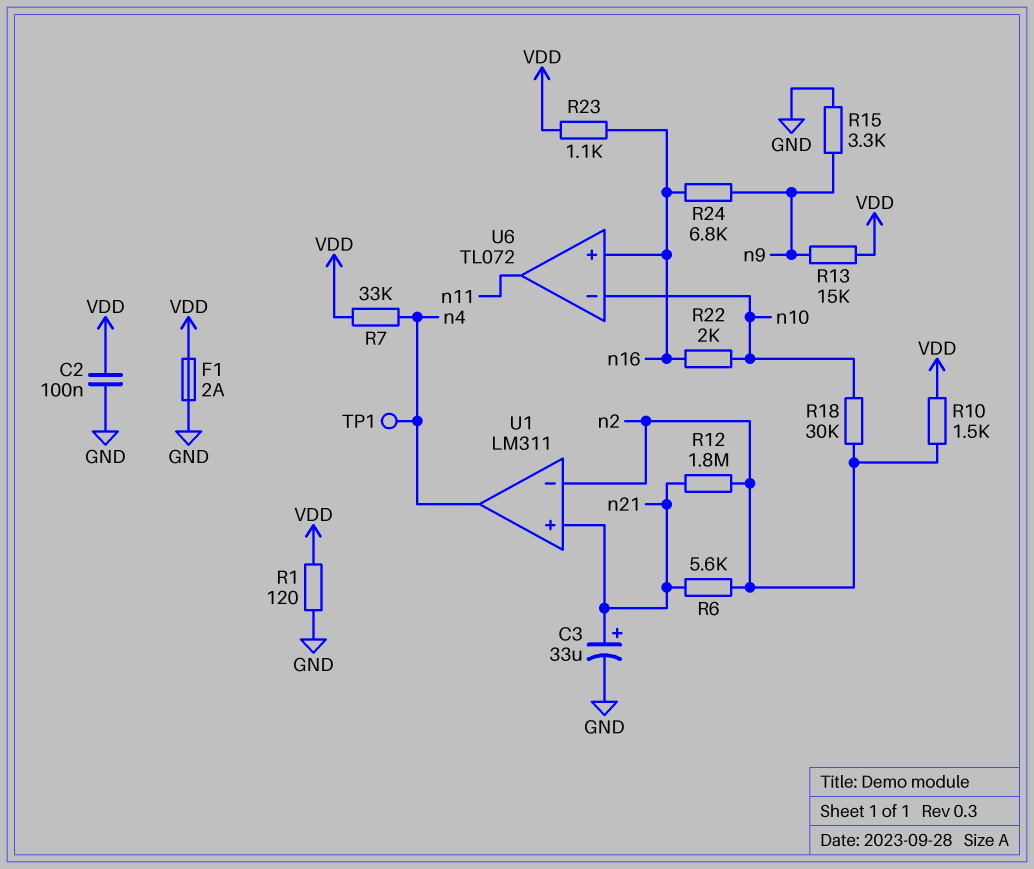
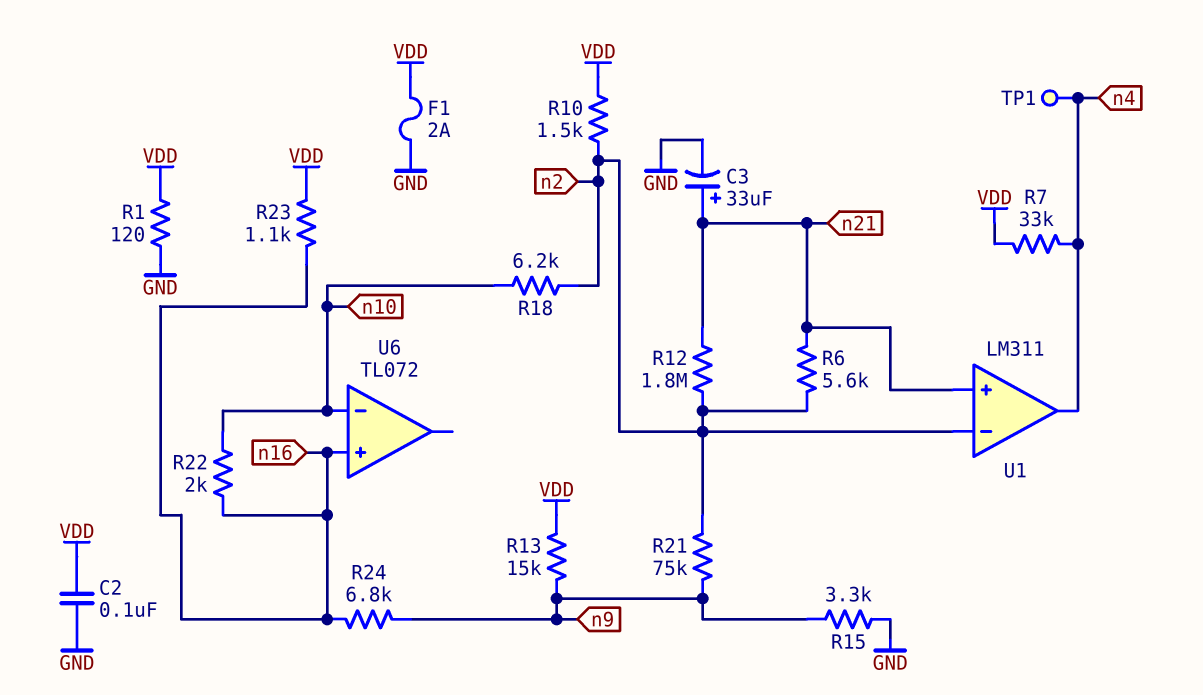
R18: 30k (n2, n10) -> 6.2k (n2, n10)
R21: none -> 75k (n2, n9)
U6 pin out: n11 -> none

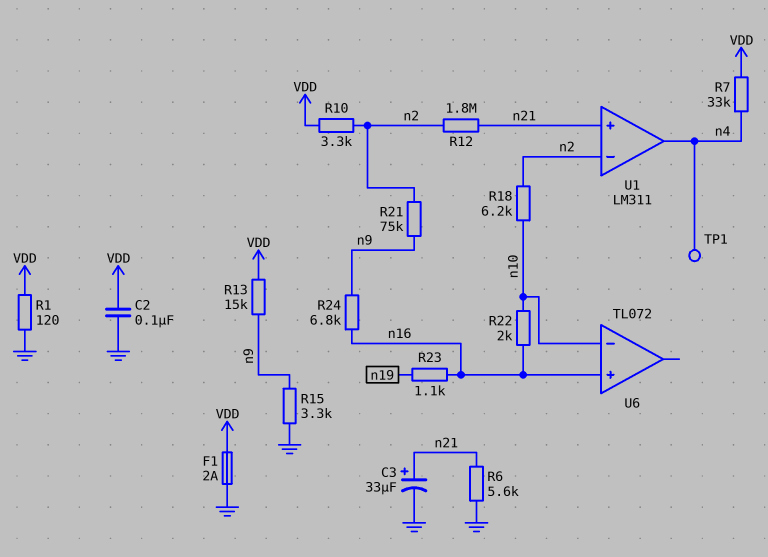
R6: 5.6k (n2, n21) -> 5.6k (GND, n21)
R10: 1.5k (VDD, n2) -> 3.3k (VDD, n2)
R23: 1.1k (VDD, n16) -> 1.1k (n16, n19)

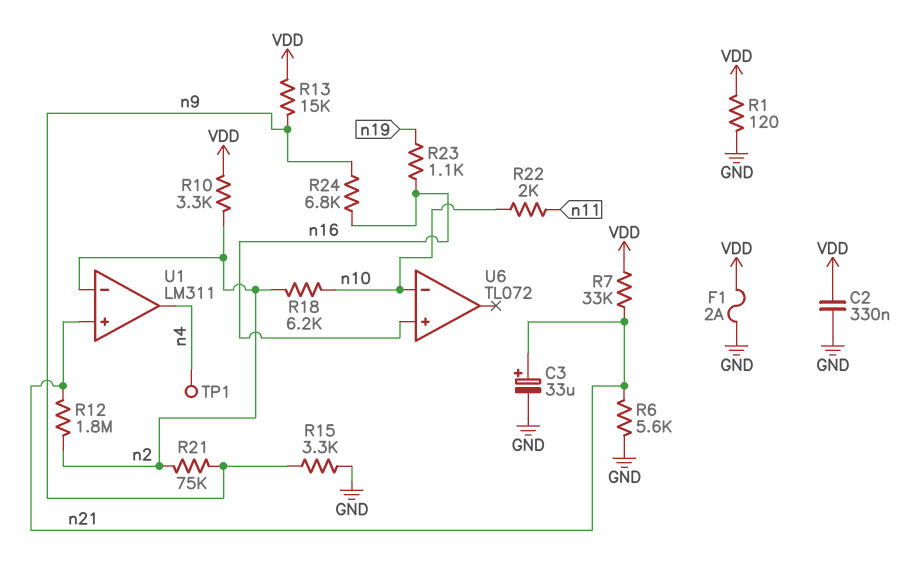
C2: 100nF (GND, VDD) -> 330nF (GND, VDD)
R7: 33k (VDD, n4) -> 33k (VDD, n21)
R22: 2k (n10, n16) -> 2k (n10, n11)

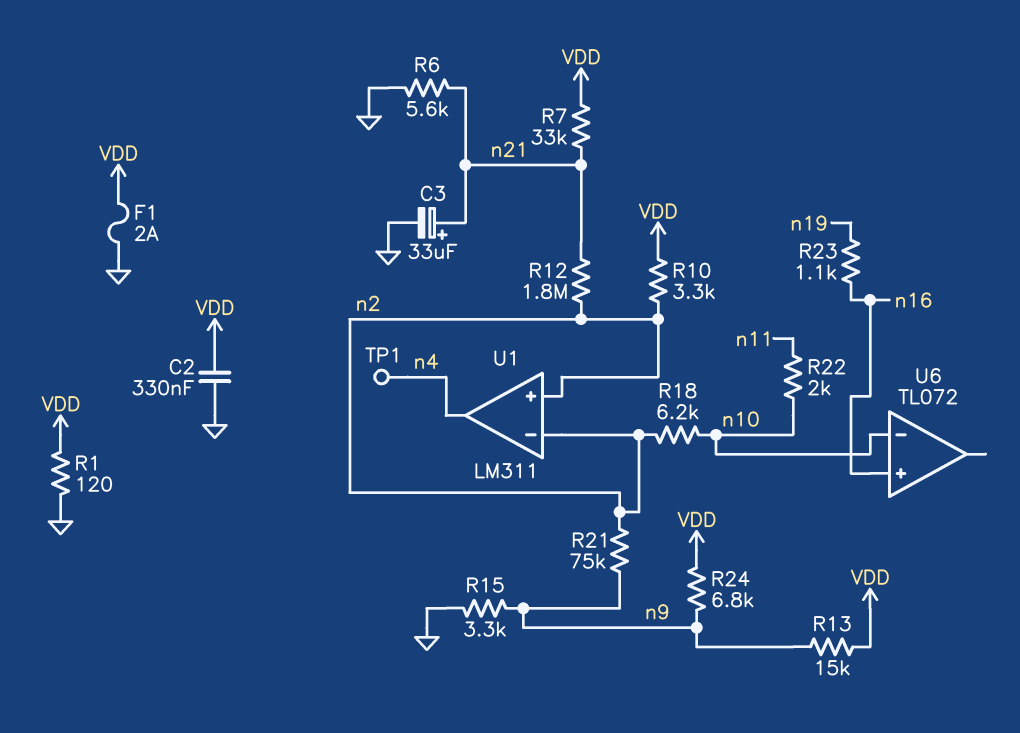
R24: 6.8k (n9, n16) -> 6.8k (VDD, n9)
U1 pin in+: n21 -> n2

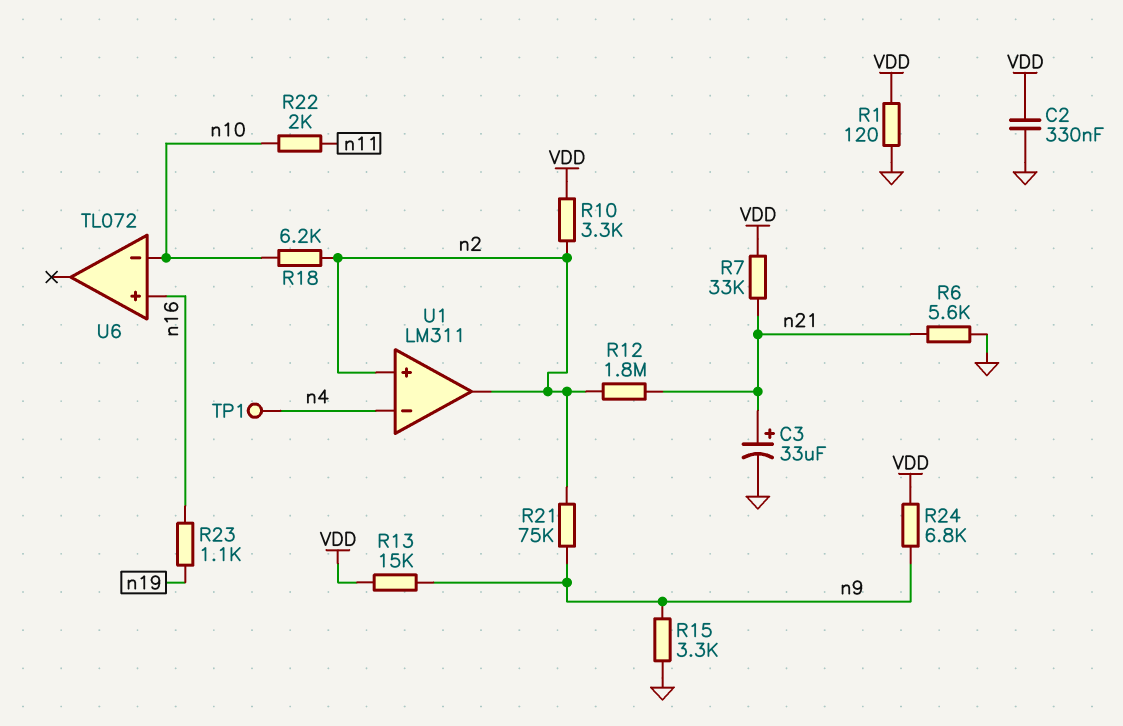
F1: 2A (GND, VDD) -> none
U1 pin in-: n2 -> n4
U1 pin out: n4 -> n2

